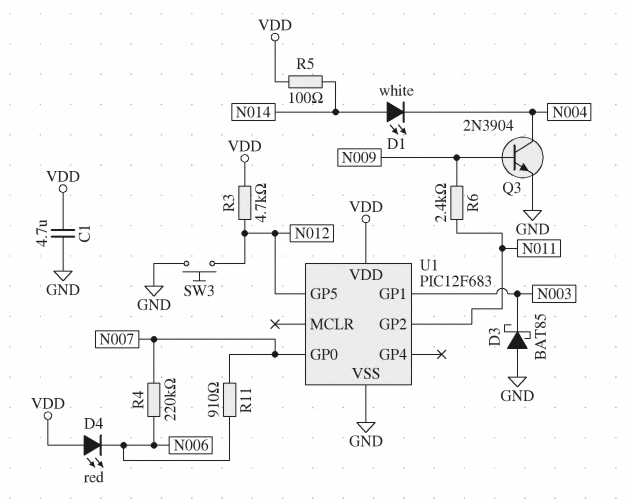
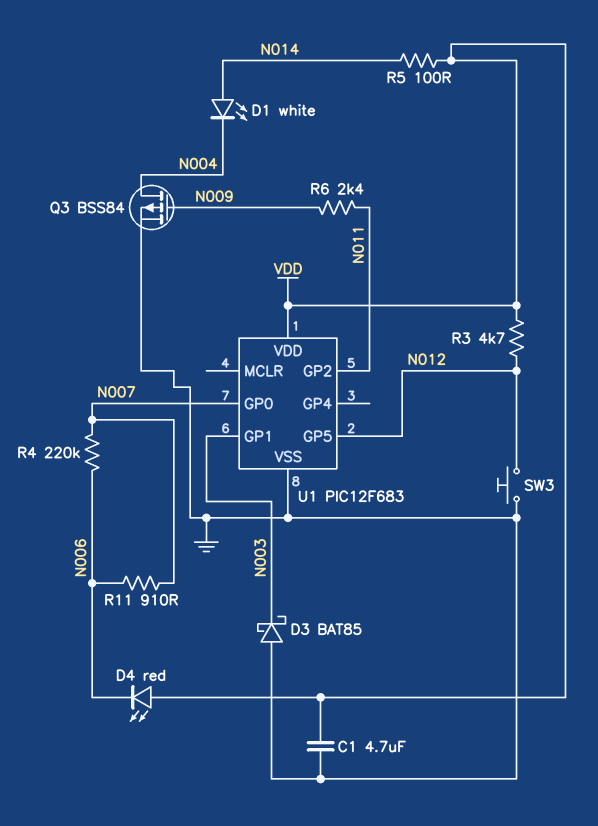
Q3: NPN 2N3904 (B N009, C N004, E GND) -> PMOS BSS84 (G N009, D N004, S GND)

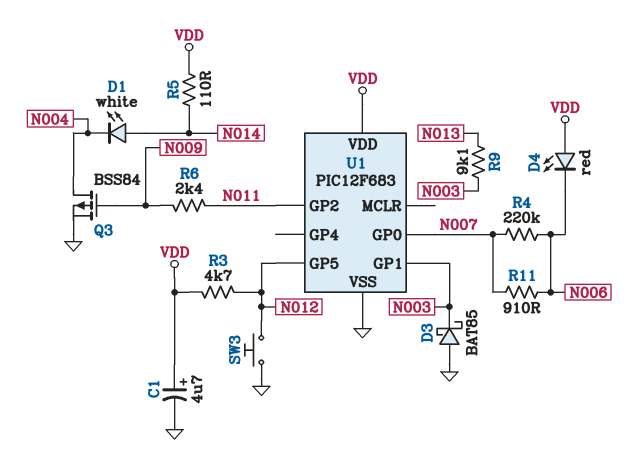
C1: 4.7uF (GND, VDD) -> 4.7uF (plus VDD, minus GND)
R5: 100 (N014, VDD) -> 110 (N014, VDD)
R9: none -> 9.1k (N003, N013)

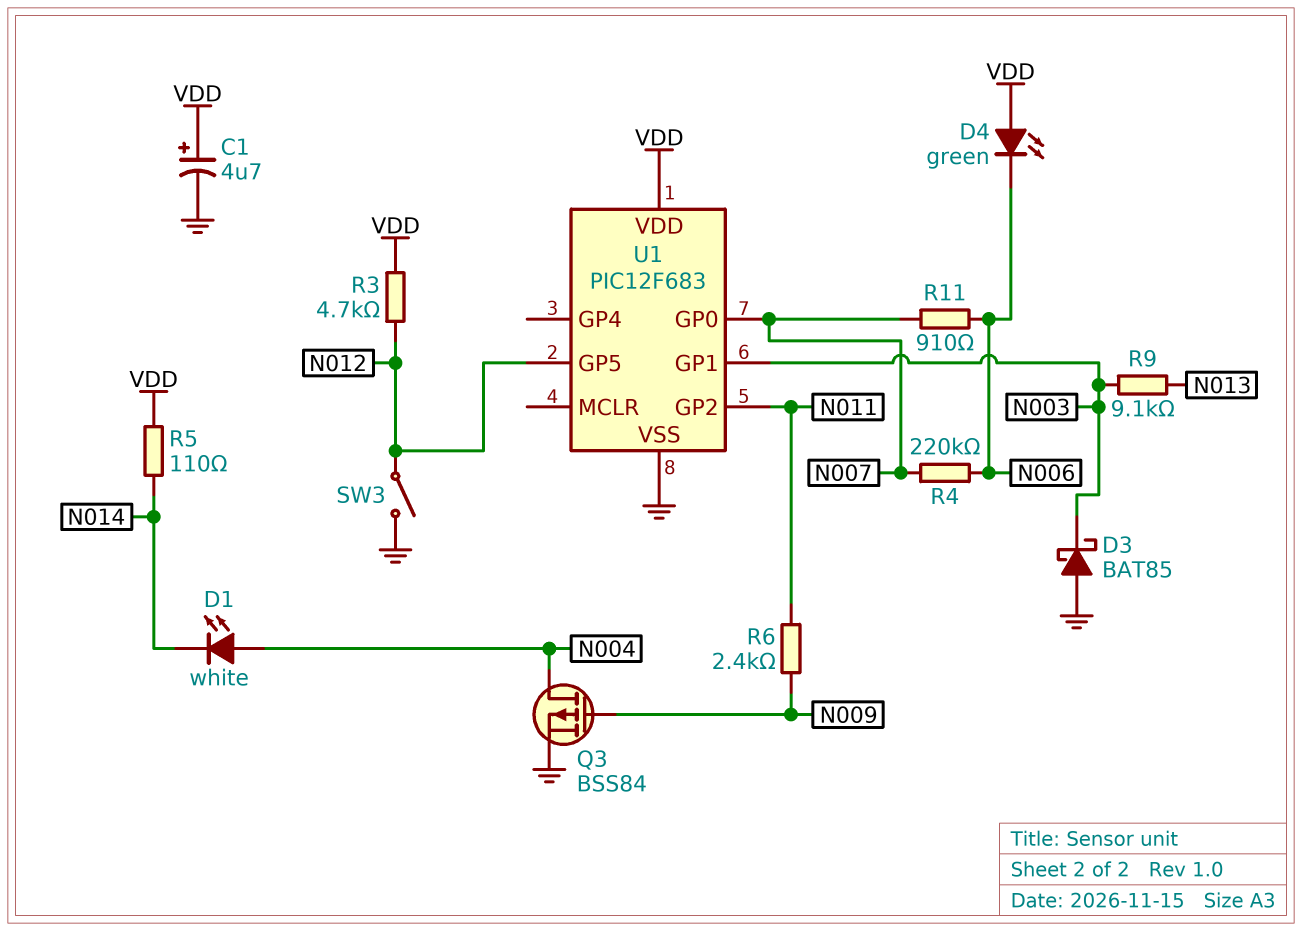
D1: LED white (A N014, K N004) -> LED white (A N004, K N014)
D4: LED red (A VDD, K N006) -> LED green (A VDD, K N006)
SW3: button (GND, N012) -> switch (GND, N012)

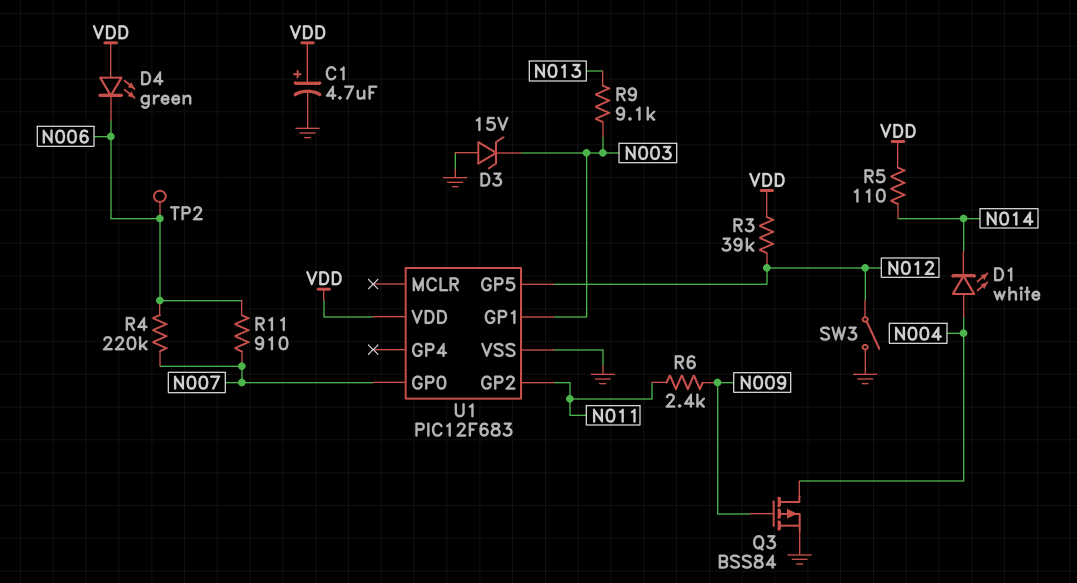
D3: schottky BAT85 (A GND, K N003) -> zener 15V (A GND, K N003)
R3: 4.7k (N012, VDD) -> 39k (N012, VDD)
TP2: none -> test point (N006)

